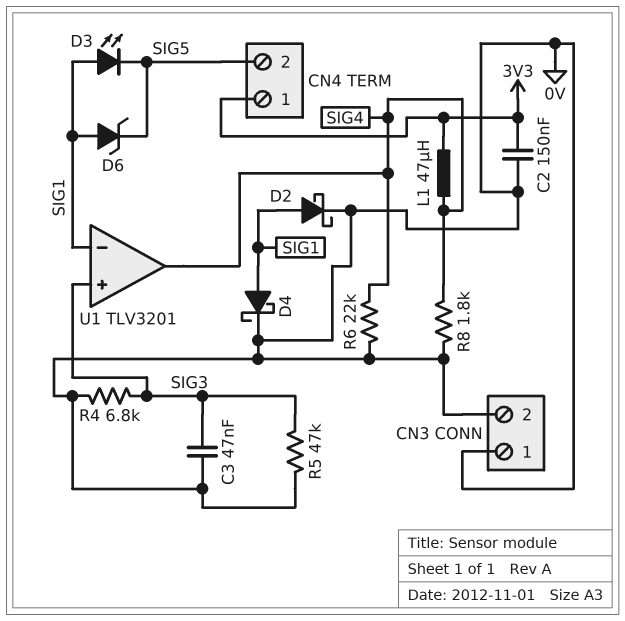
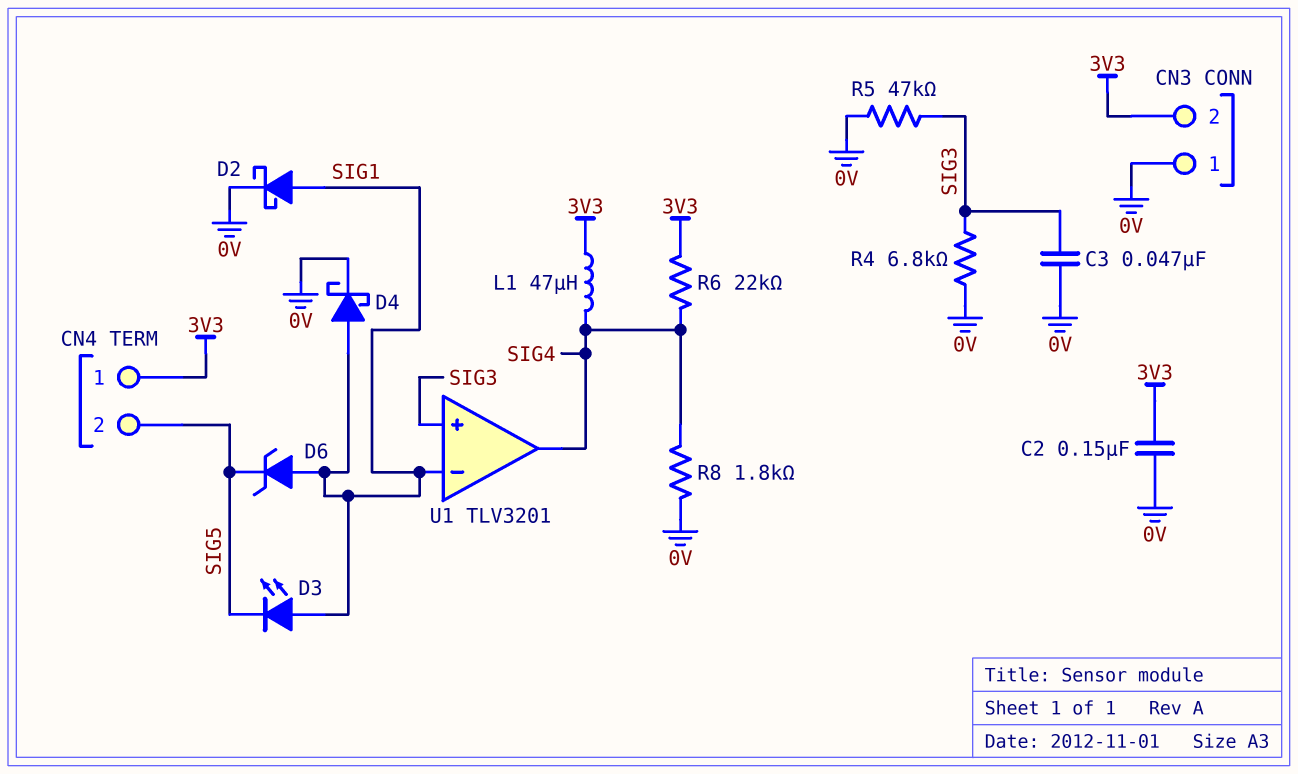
CN3 pin 2: 0V -> 3V3
R6: 22k (0V, SIG4) -> 22k (3V3, SIG4)

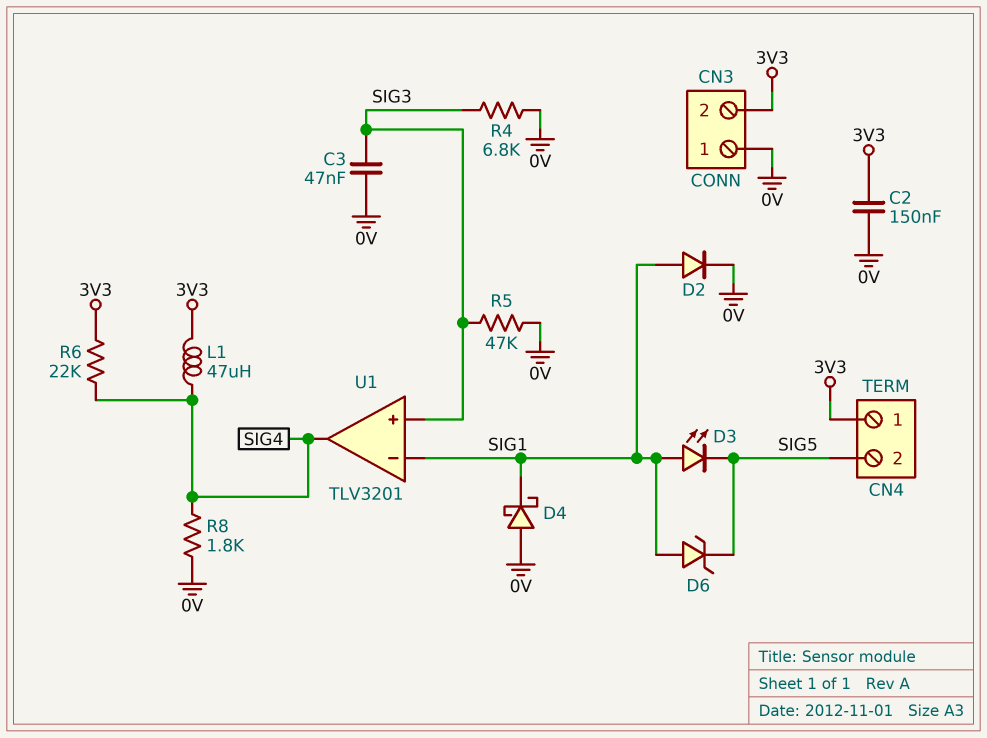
D2: schottky (A SIG1, K 0V) -> diode (A SIG1, K 0V)
D4: schottky (A SIG1, K 0V) -> schottky (A 0V, K SIG1)

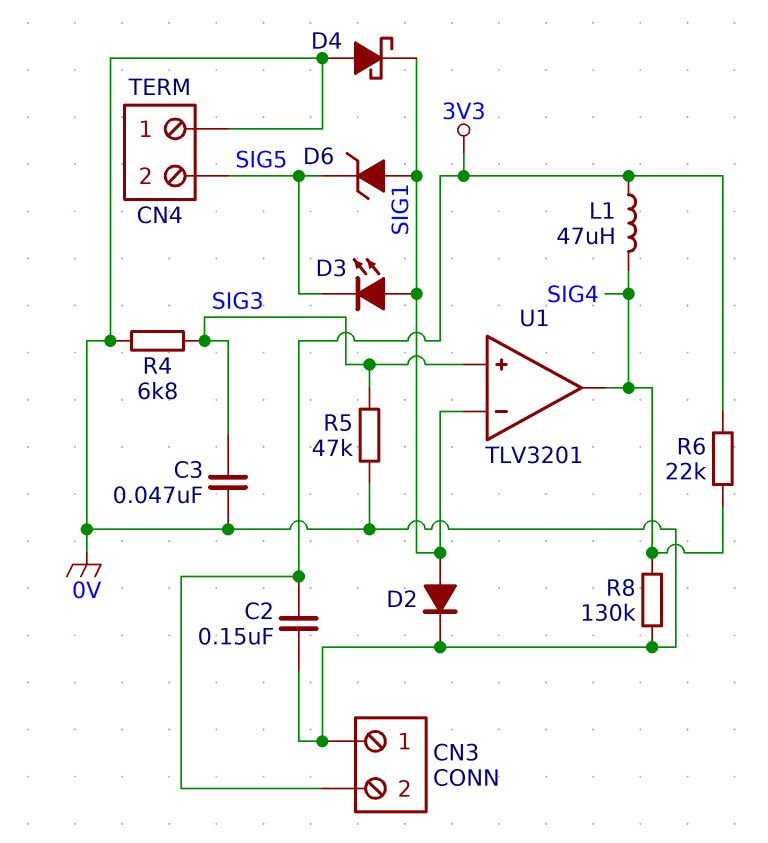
CN4 pin 1: 3V3 -> 0V
R8: 1.8k (0V, SIG4) -> 130k (0V, SIG4)

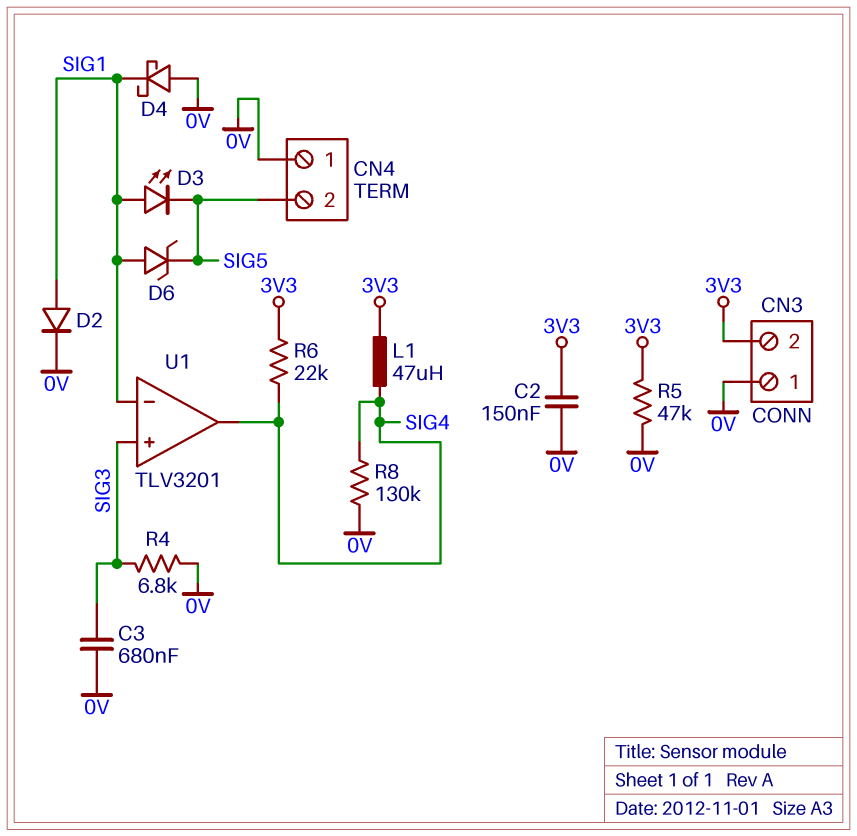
C3: 47nF (0V, SIG3) -> 680nF (0V, SIG3)
R5: 47k (0V, SIG3) -> 47k (0V, 3V3)

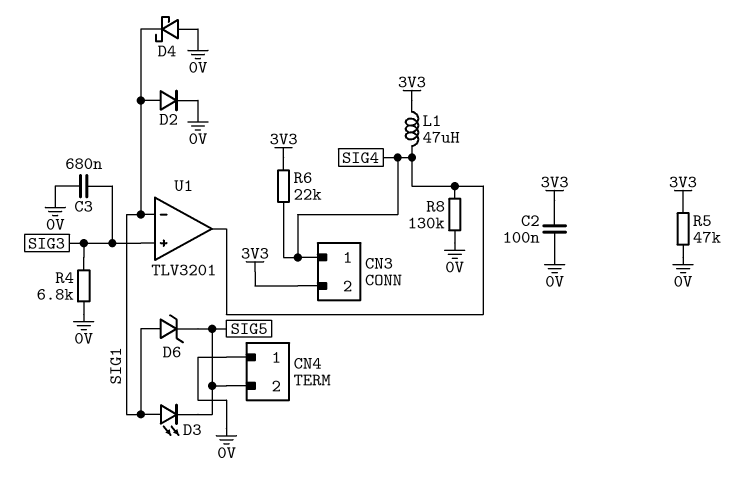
C2: 150nF (0V, 3V3) -> 100nF (0V, 3V3)
CN3 pin 1: 0V -> SIG4

